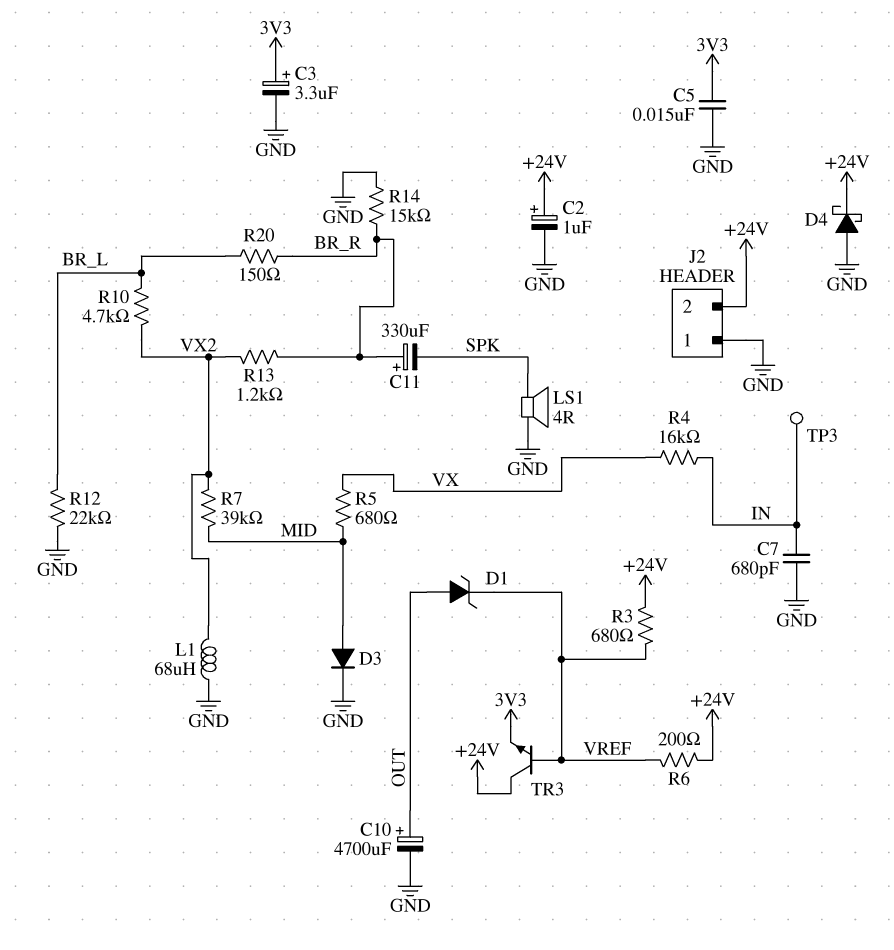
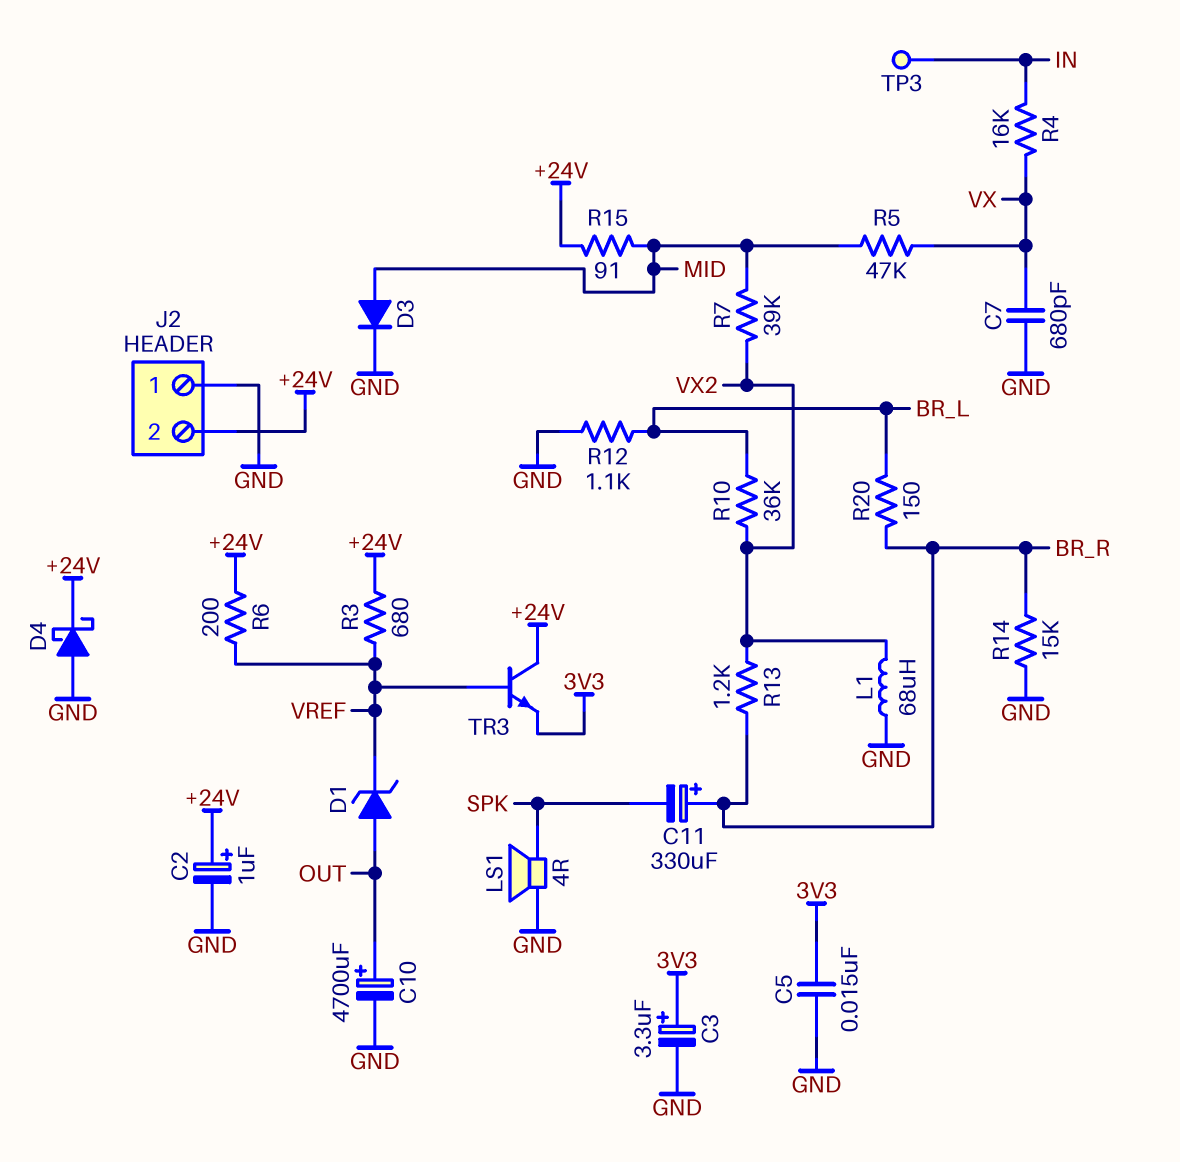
C7: 680pF (GND, IN) -> 680pF (GND, VX)
R5: 680 (MID, VX) -> 47k (MID, VX)
R10: 4.7k (BR_L, VX2) -> 36k (BR_L, VX2)
R12: 22k (BR_L, GND) -> 1.1k (BR_L, GND)
R15: none -> 91 (+24V, MID)

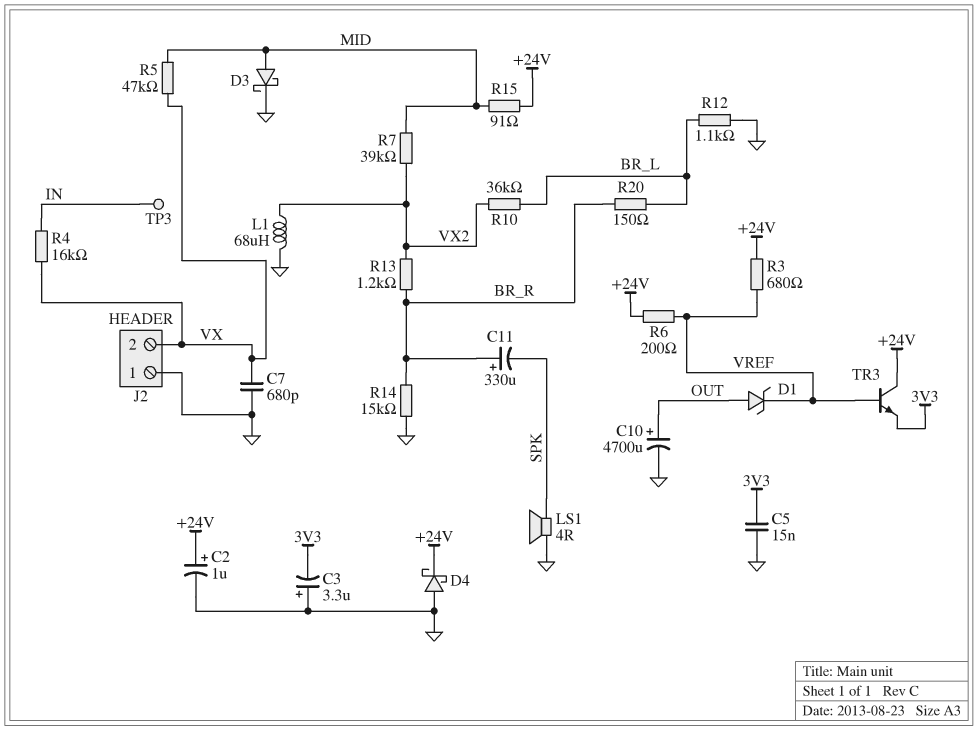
C3: 3.3uF (plus 3V3, minus GND) -> 3.3uF (plus GND, minus 3V3)
D3: diode (A MID, K GND) -> schottky (A MID, K GND)
J2 pin 2: +24V -> VX

